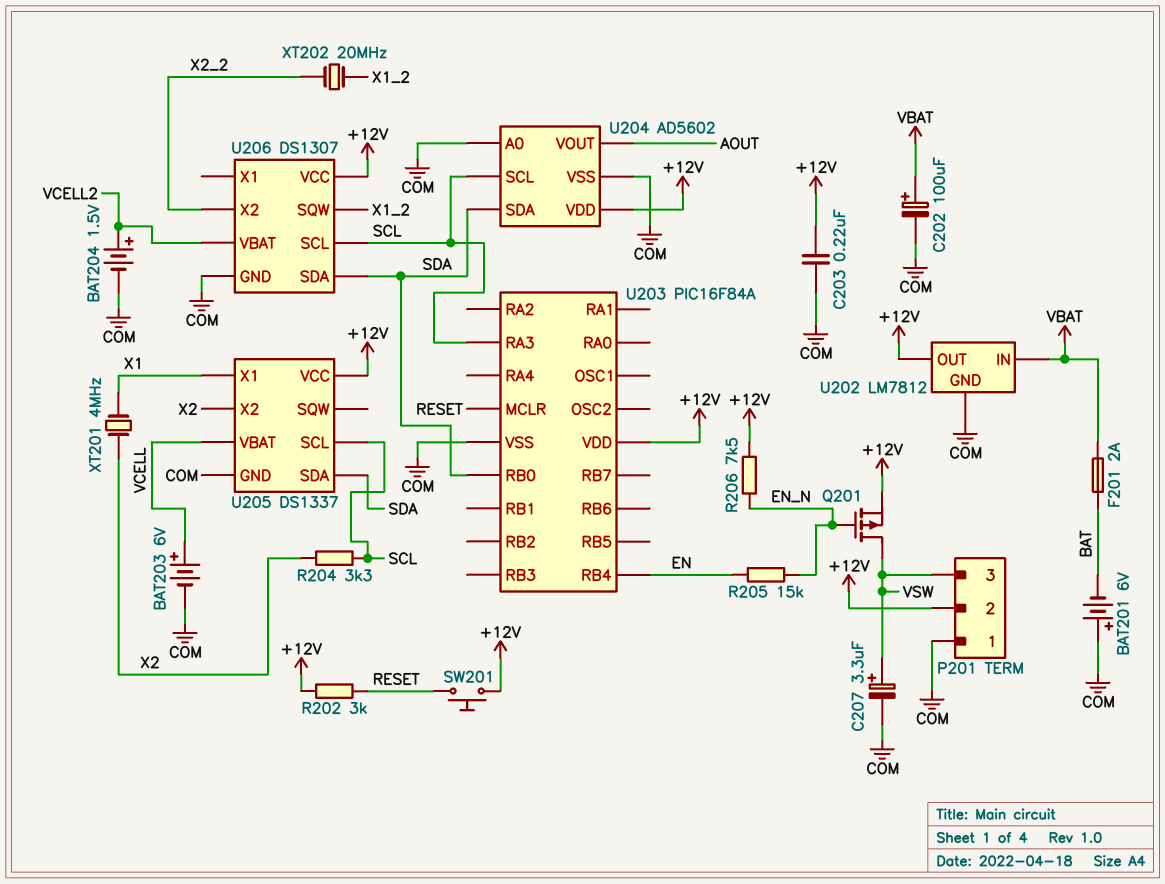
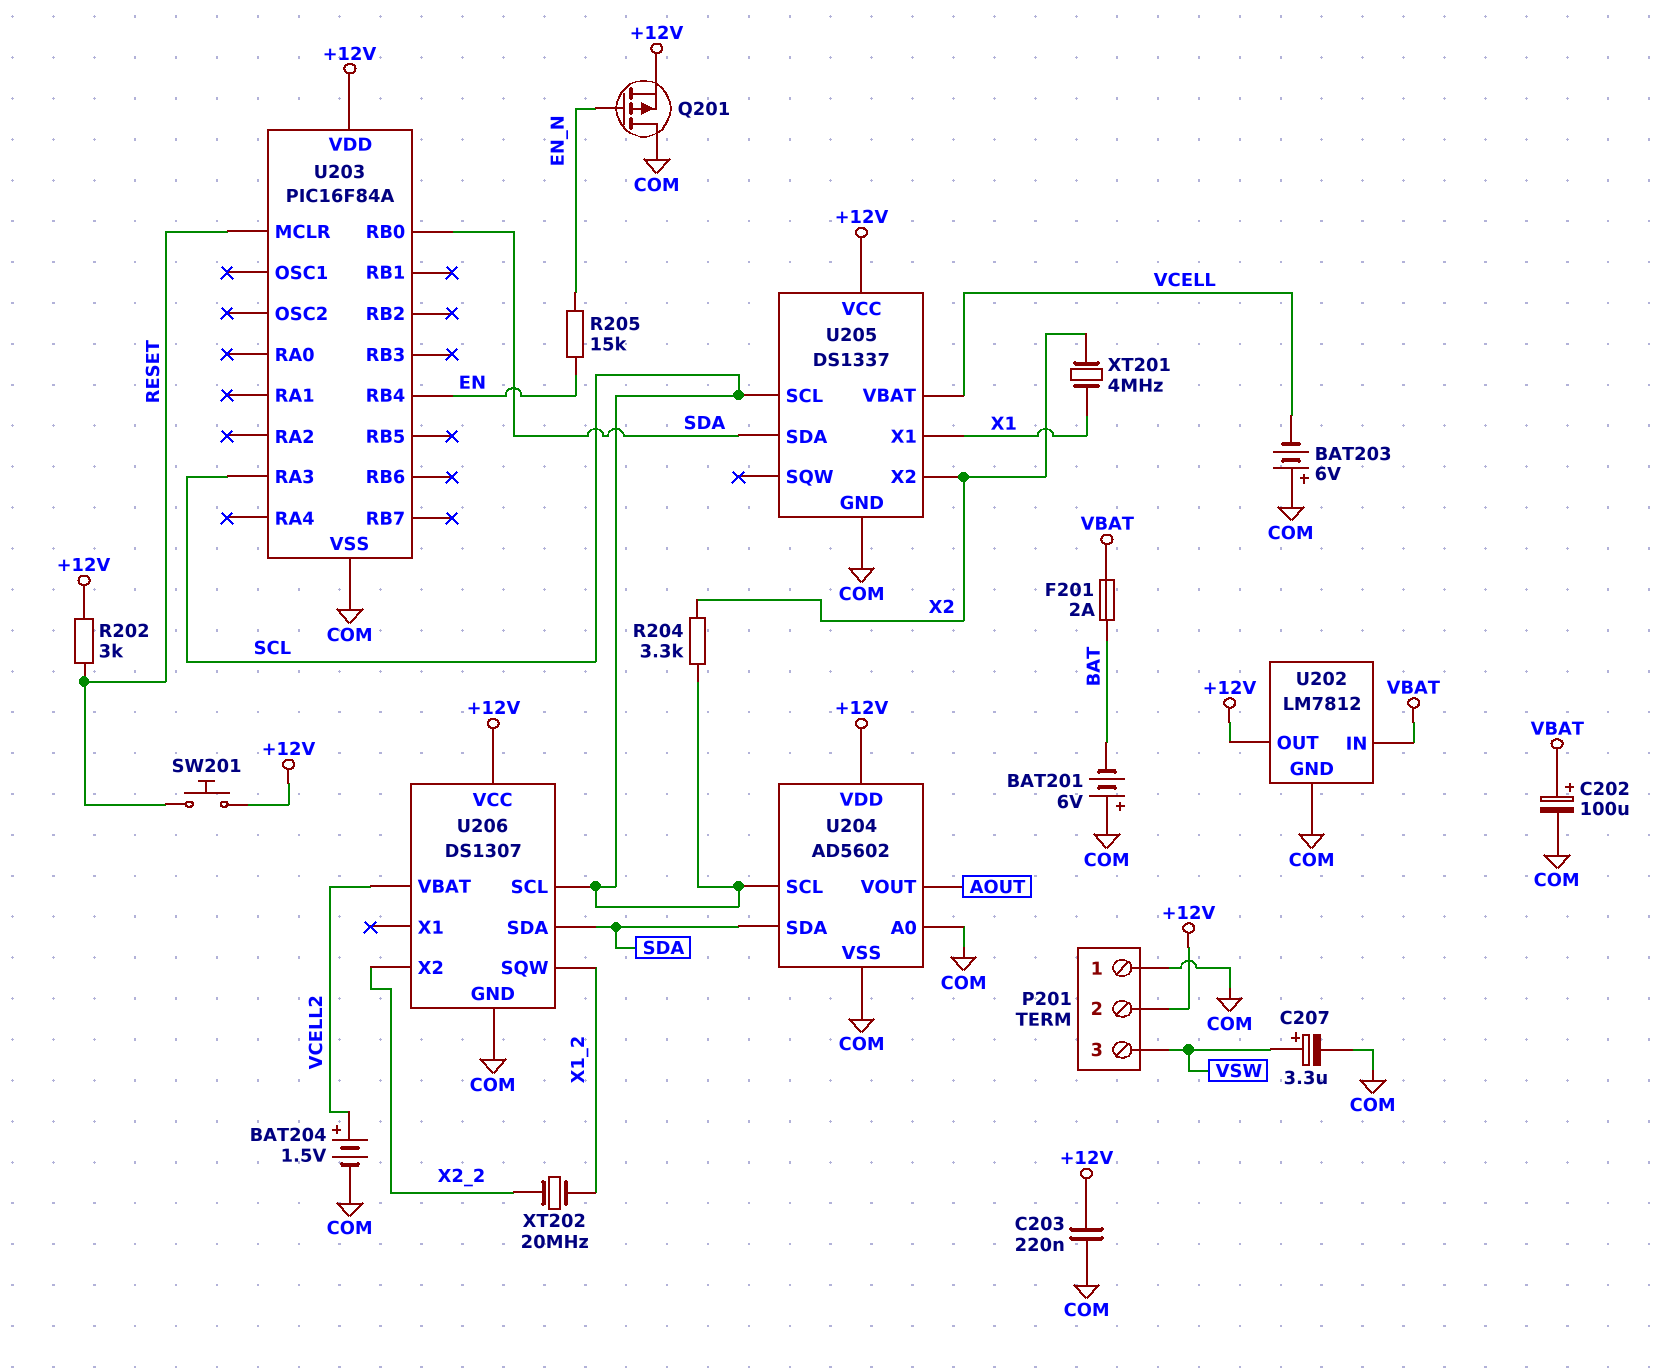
BAT203: 6V (plus VCELL, minus COM) -> 6V (plus COM, minus VCELL)
Q201: PMOS (G EN_N, D VSW, S +12V) -> PMOS (G EN_N, D COM, S +12V)
R206: 7.5k (+12V, EN_N) -> none

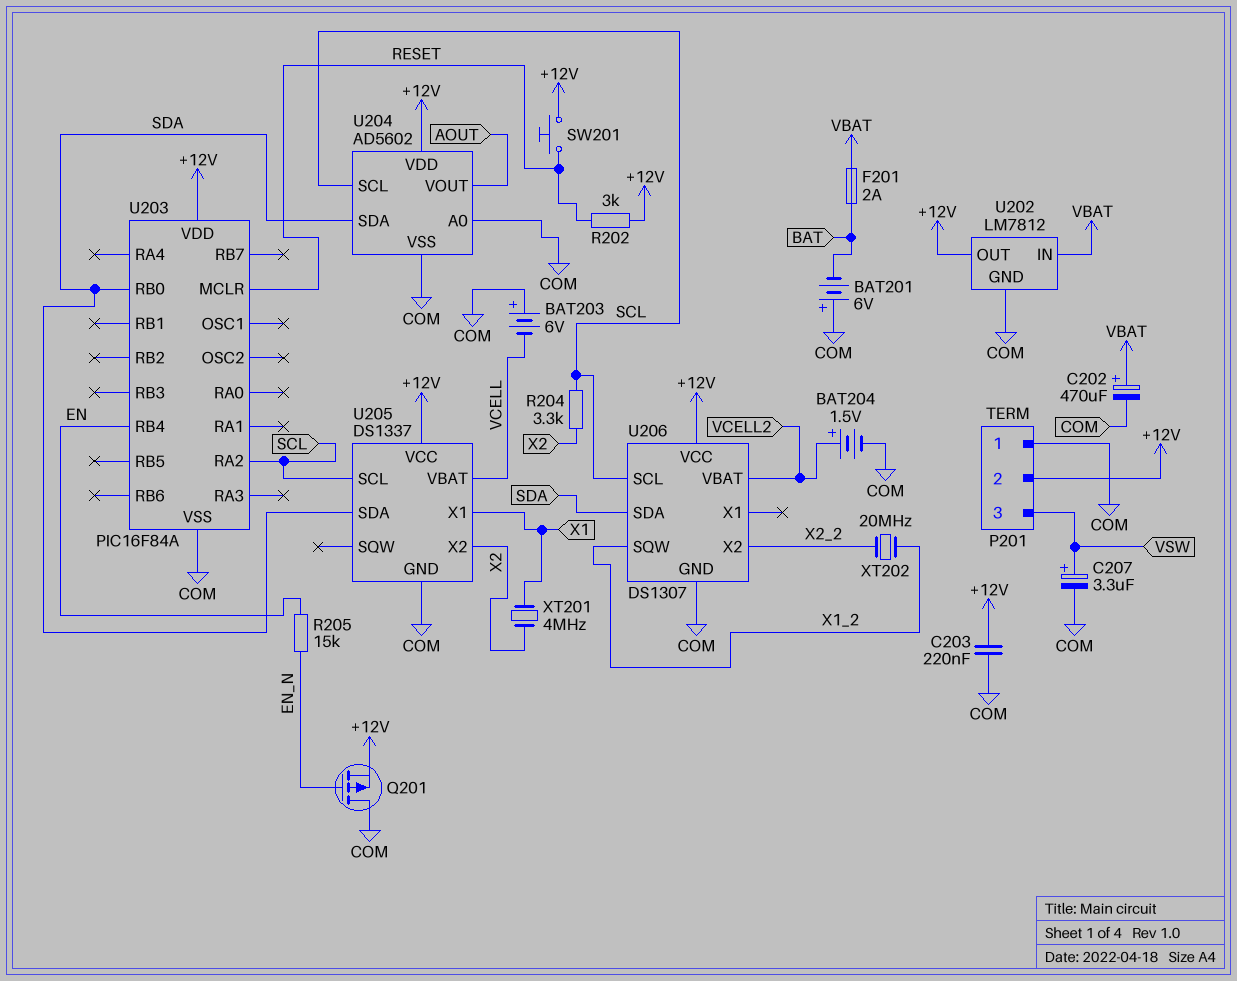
C202: 100uF (plus VBAT, minus COM) -> 470uF (plus VBAT, minus COM)
U203 pin RA2: none -> SCL
U203 pin RA3: SCL -> none

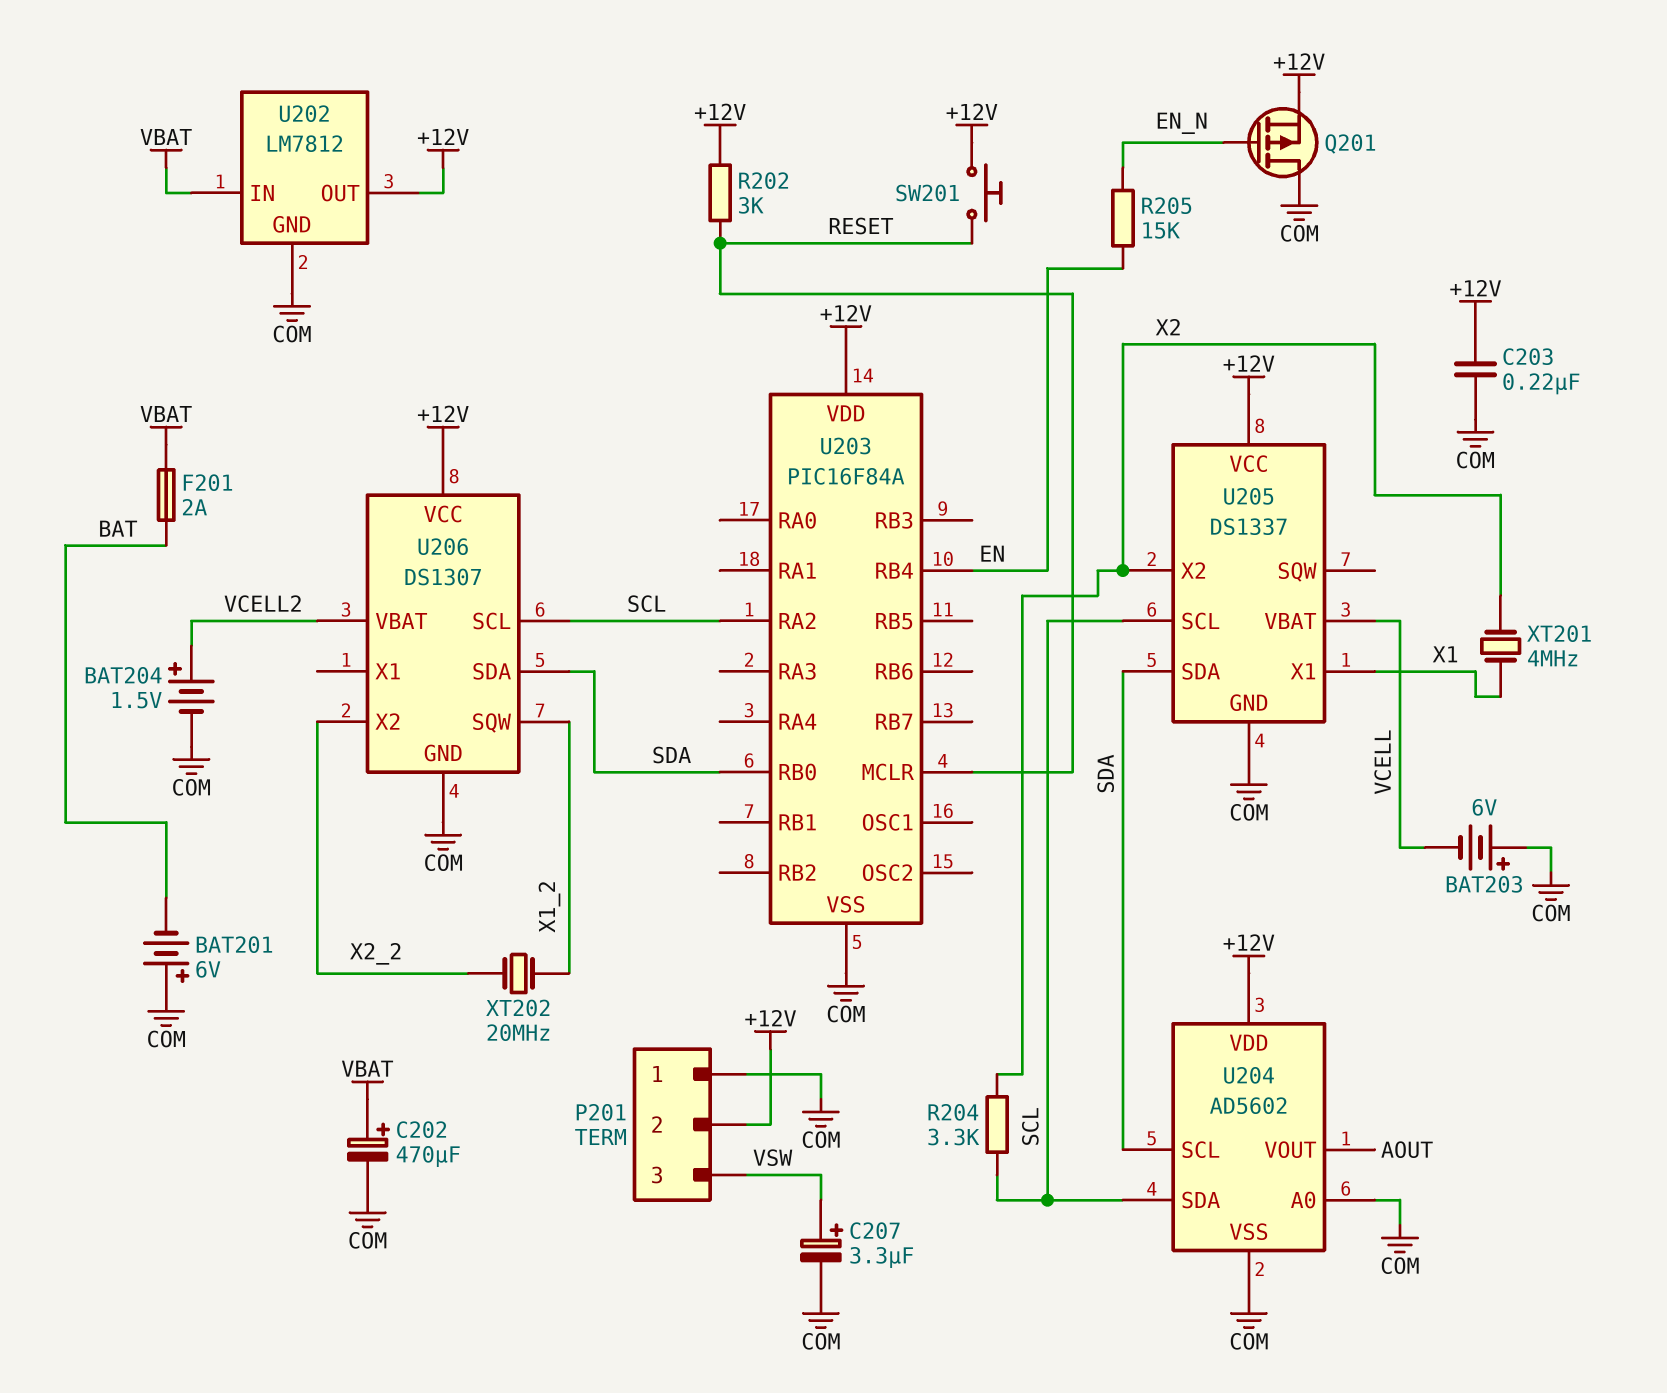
U204 pin SCL: SCL -> SDA
U204 pin SDA: SDA -> SCL

